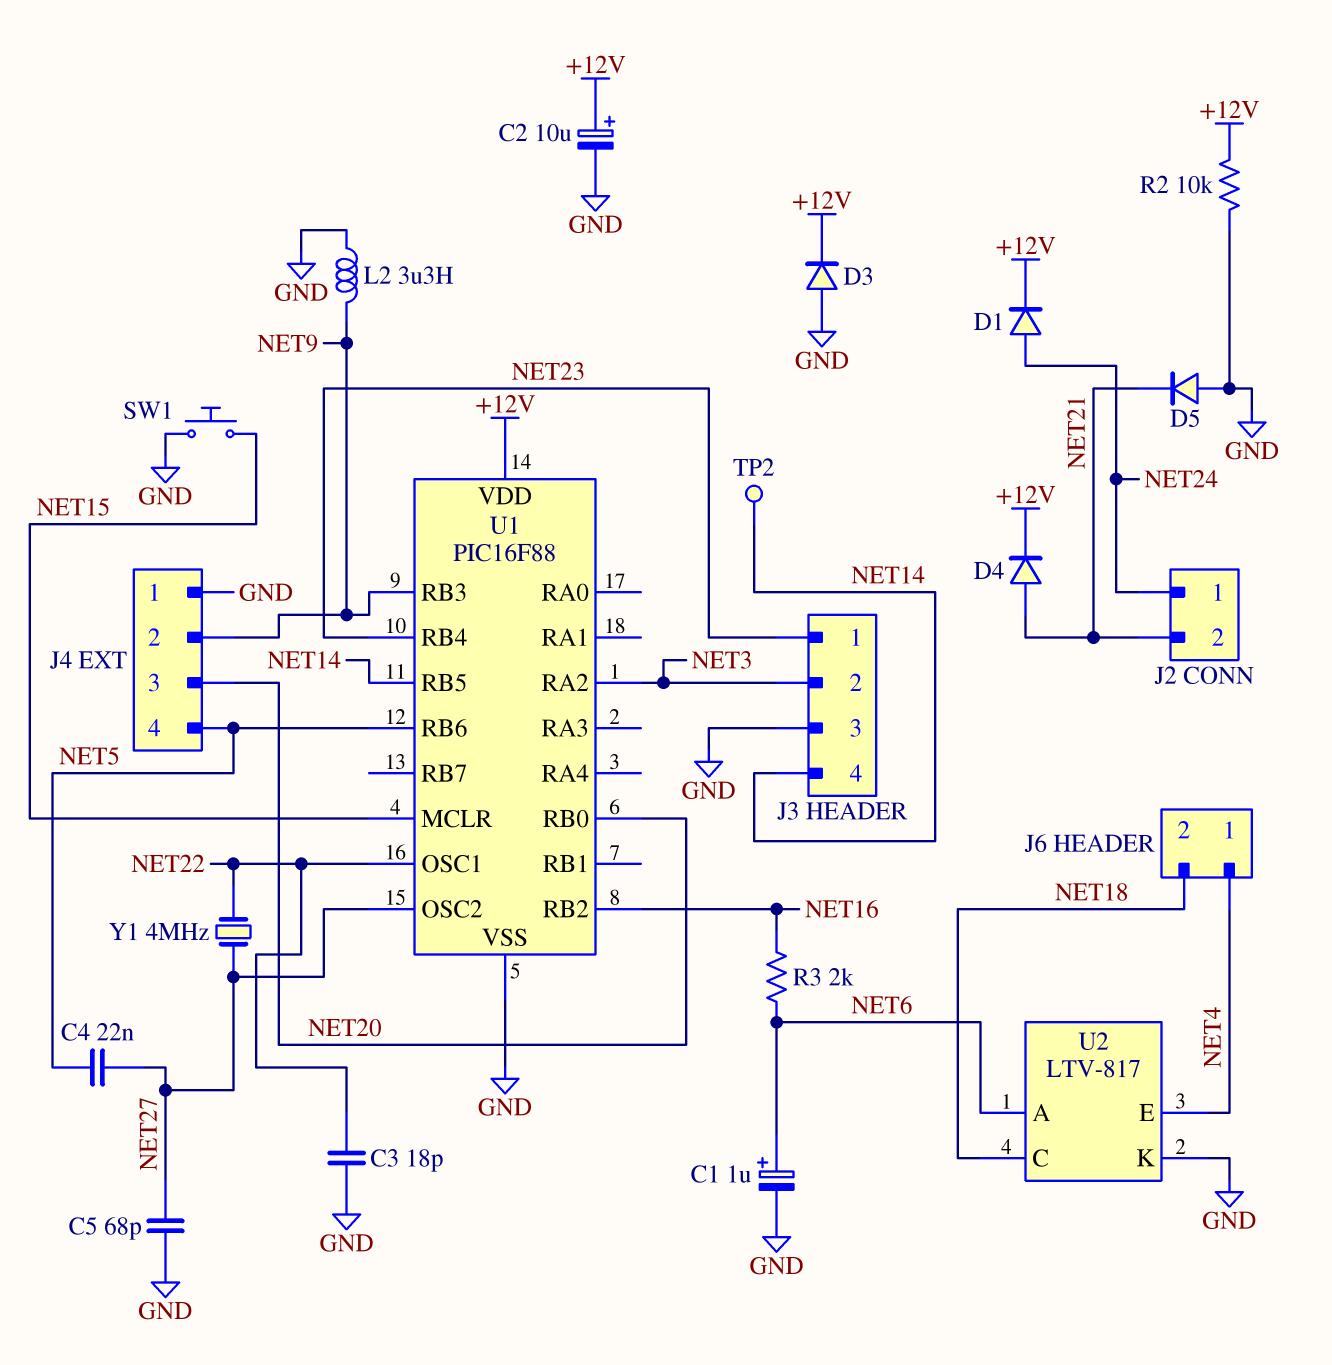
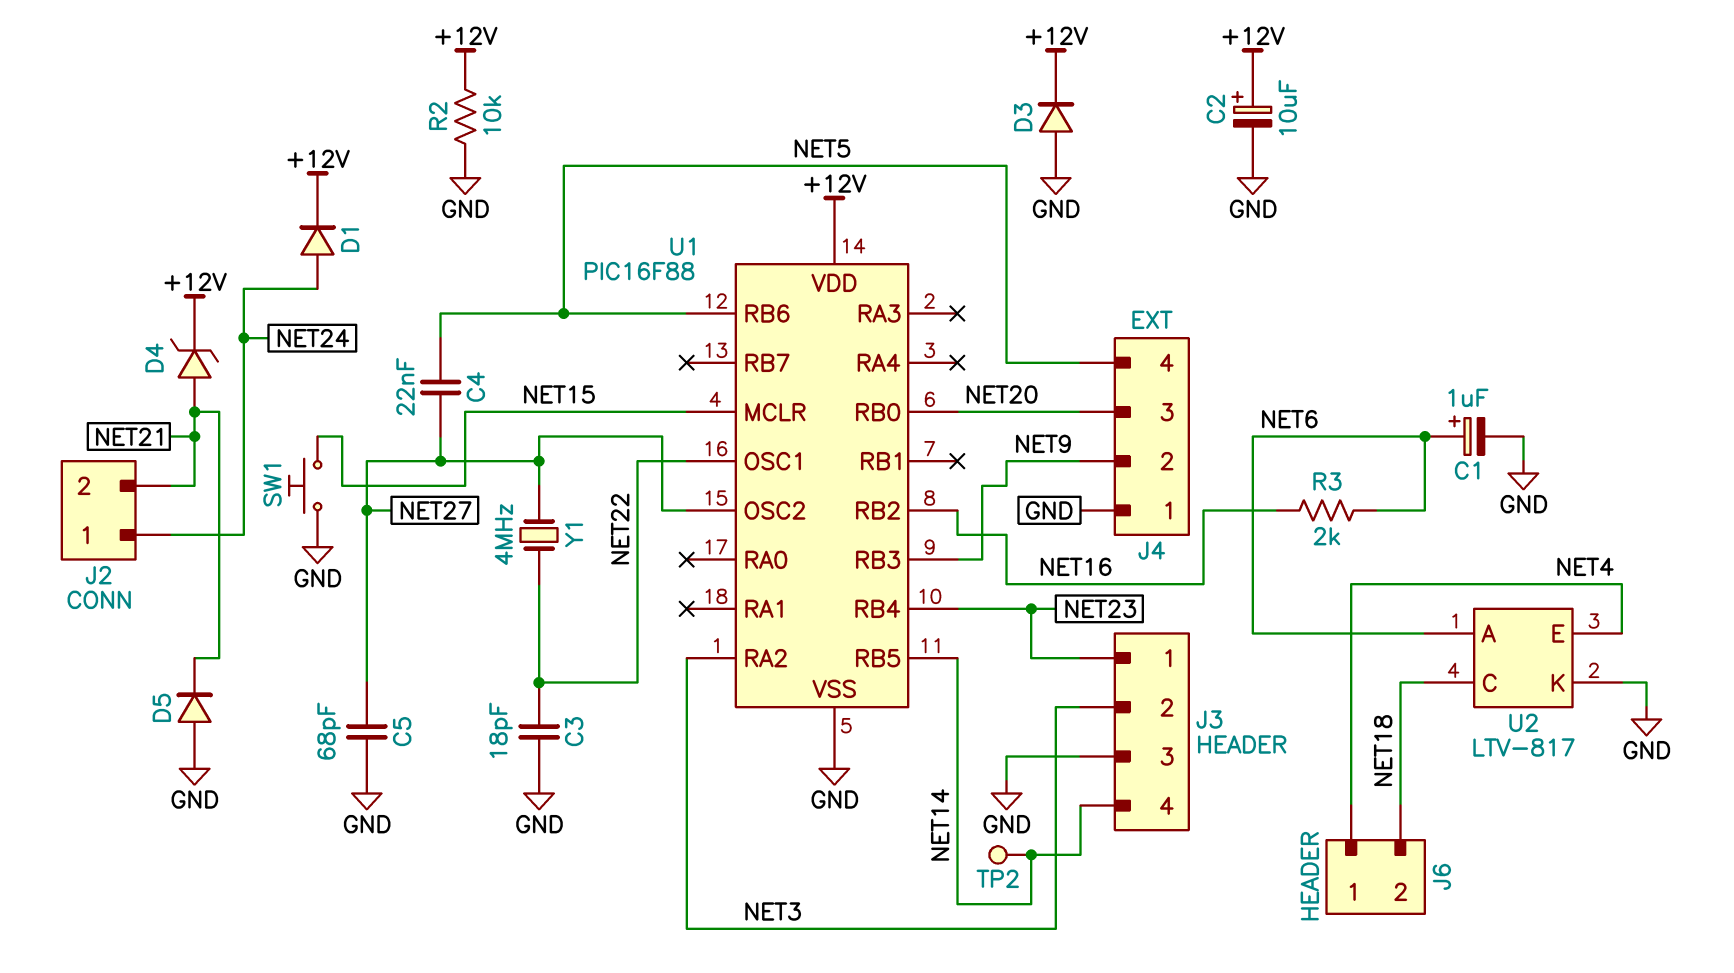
D4: diode (A NET21, K +12V) -> zener (A NET21, K +12V)
L2: 3.3uH (GND, NET9) -> none

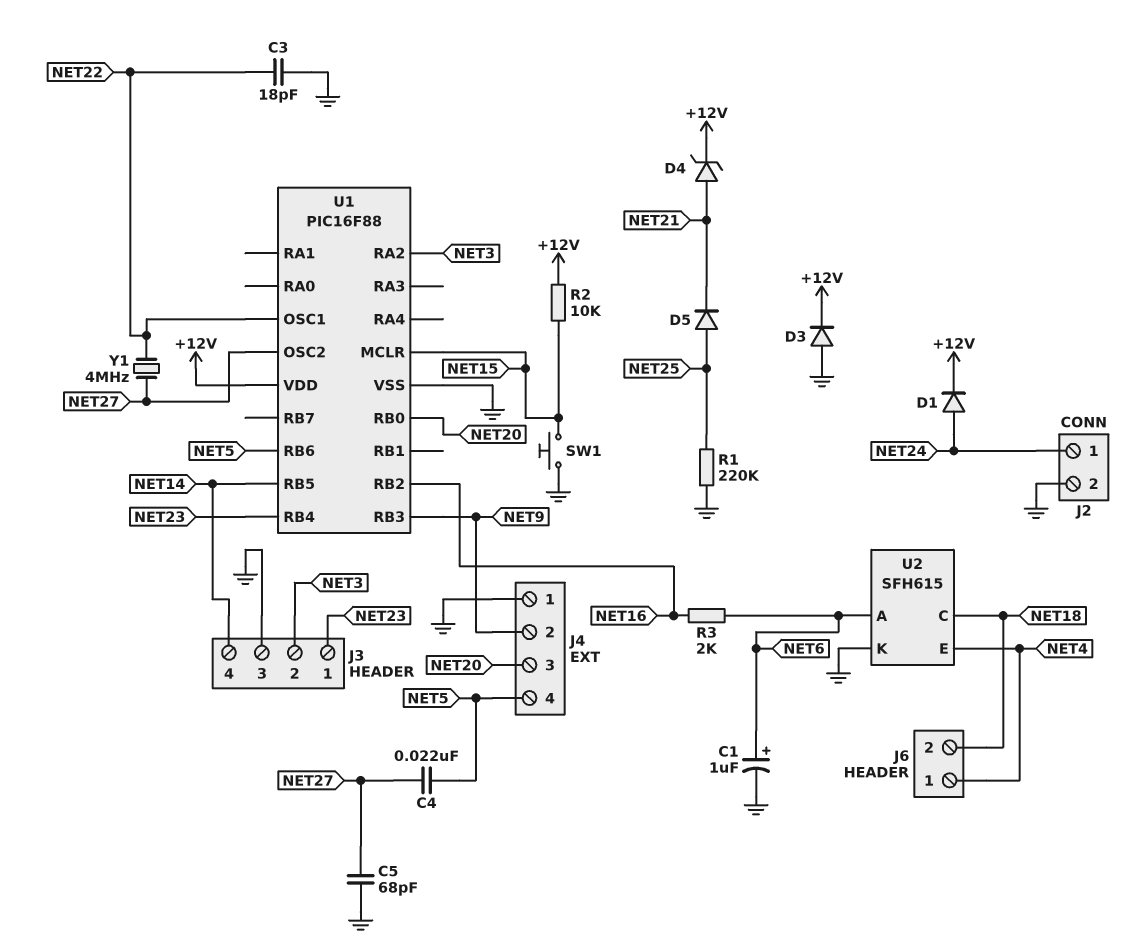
C2: 10uF (plus +12V, minus GND) -> none
D5: diode (A GND, K NET21) -> diode (A NET25, K NET21)
J2 pin 2: NET21 -> GND
R1: none -> 220k (GND, NET25)
R2: 10k (+12V, GND) -> 10k (+12V, NET15)
TP2: test point (NET14) -> none
U2: LTV-817 -> SFH615

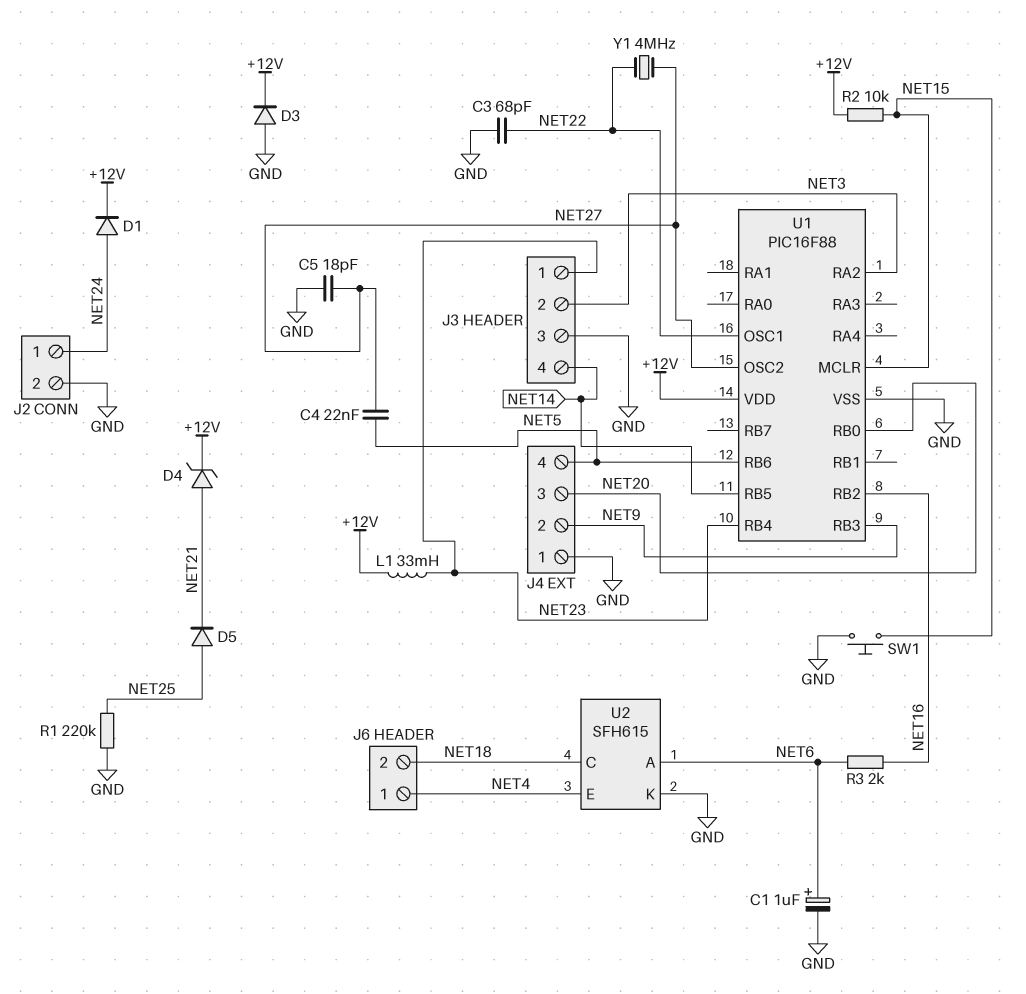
C3: 18pF (GND, NET22) -> 68pF (GND, NET22)
C5: 68pF (GND, NET27) -> 18pF (GND, NET27)
L1: none -> 33mH (+12V, NET23)

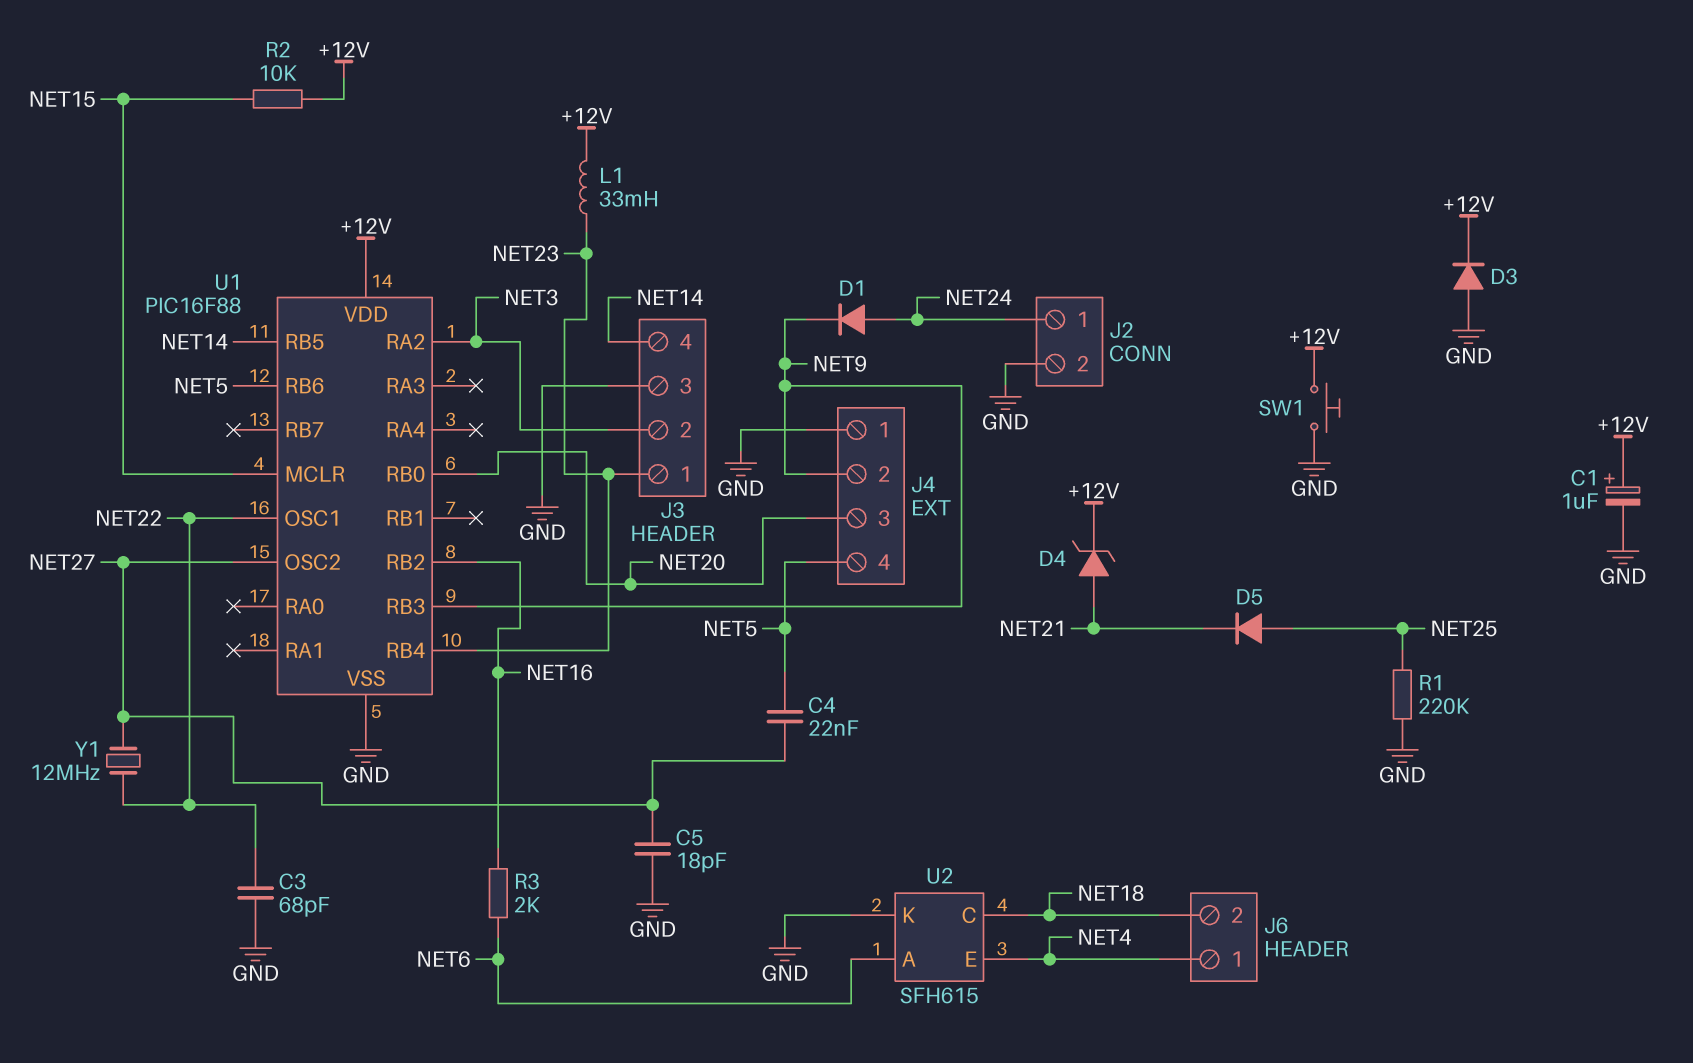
C1: 1uF (plus NET6, minus GND) -> 1uF (plus +12V, minus GND)
D1: diode (A NET24, K +12V) -> diode (A NET24, K NET9)
SW1: button (GND, NET15) -> button (+12V, GND)
Y1: 4MHz (NET22, NET27) -> 12MHz (NET22, NET27)

